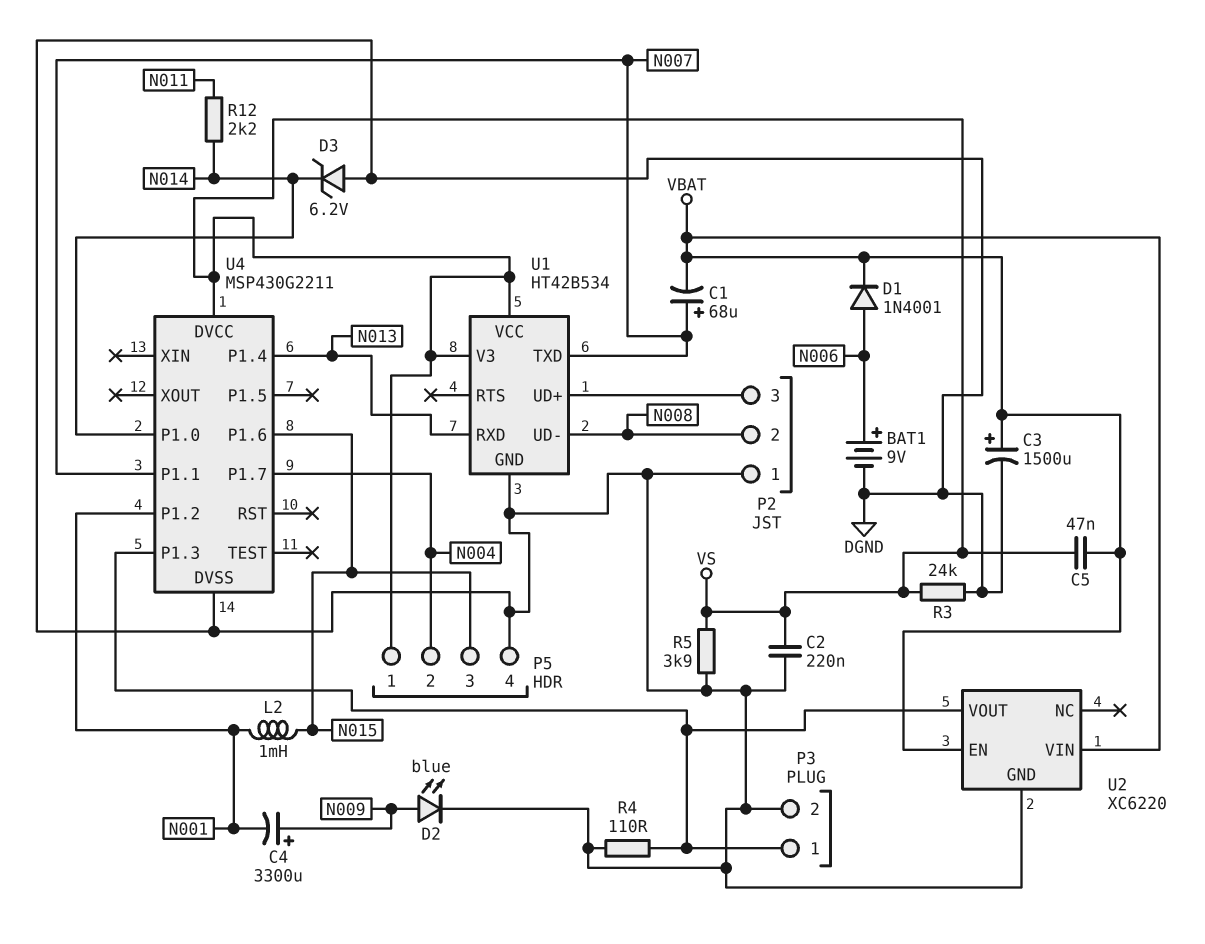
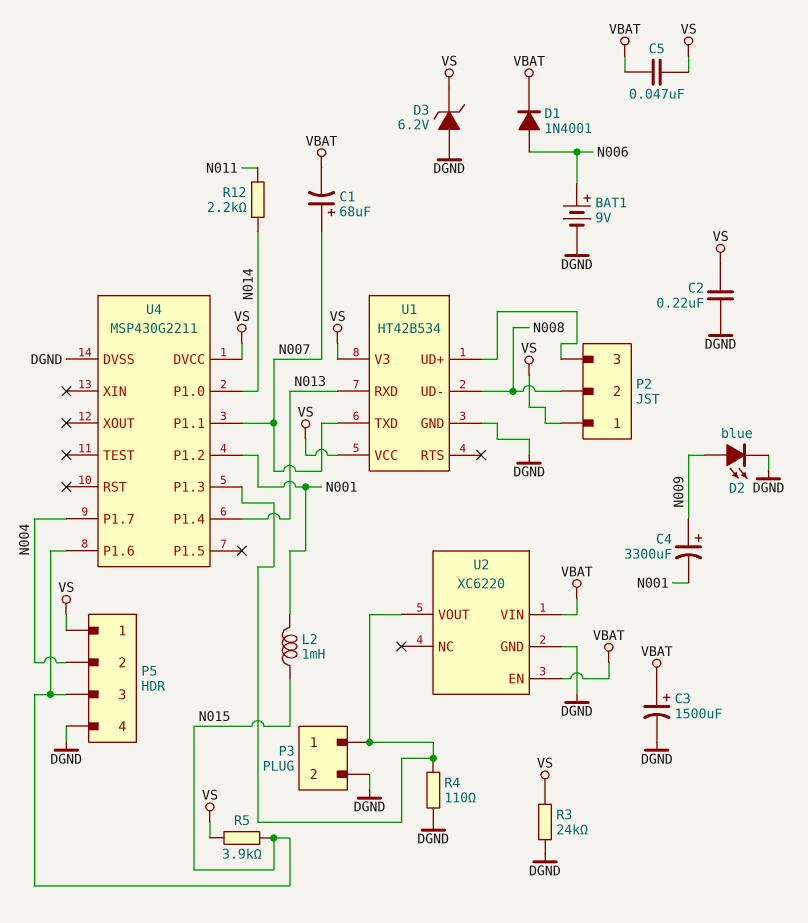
D3: zener 6.2V (A DGND, K N014) -> zener 6.2V (A DGND, K VS)
P2 pin 1: DGND -> VS
R5: 3.9k (DGND, VS) -> 3.9k (N015, VS)

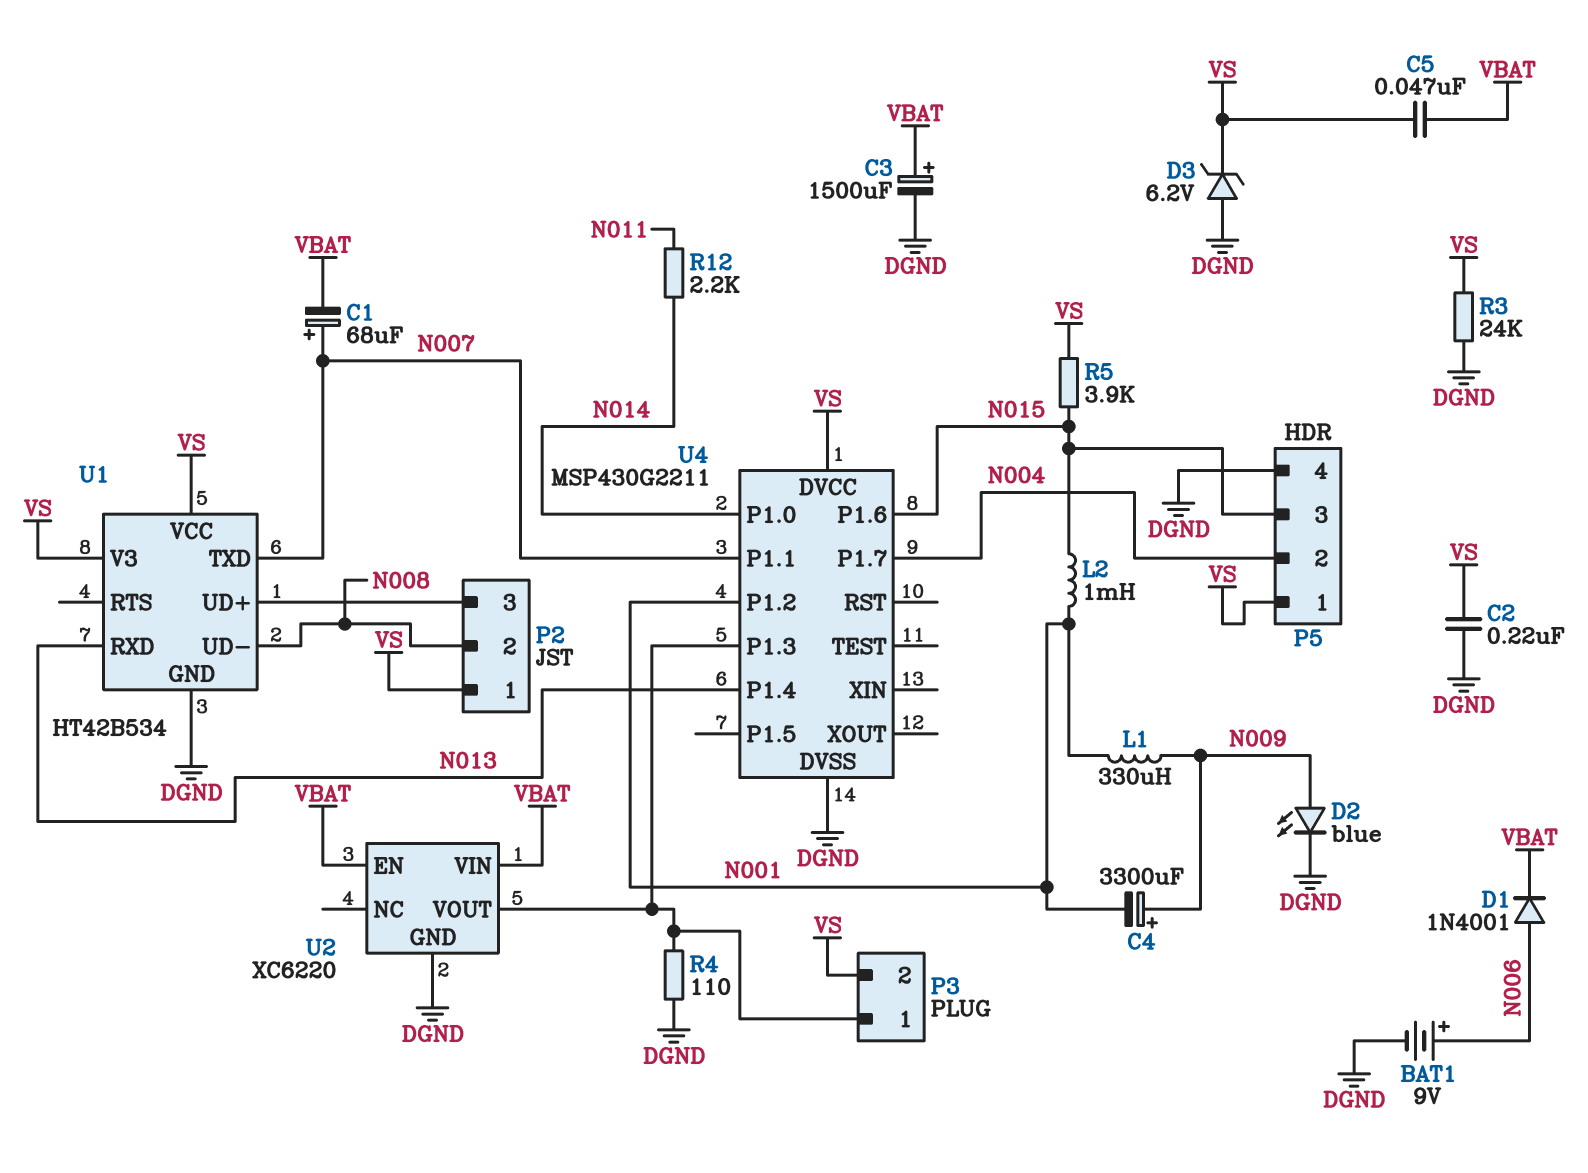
L1: none -> 330uH (N001, N009)
P3 pin 2: DGND -> VS

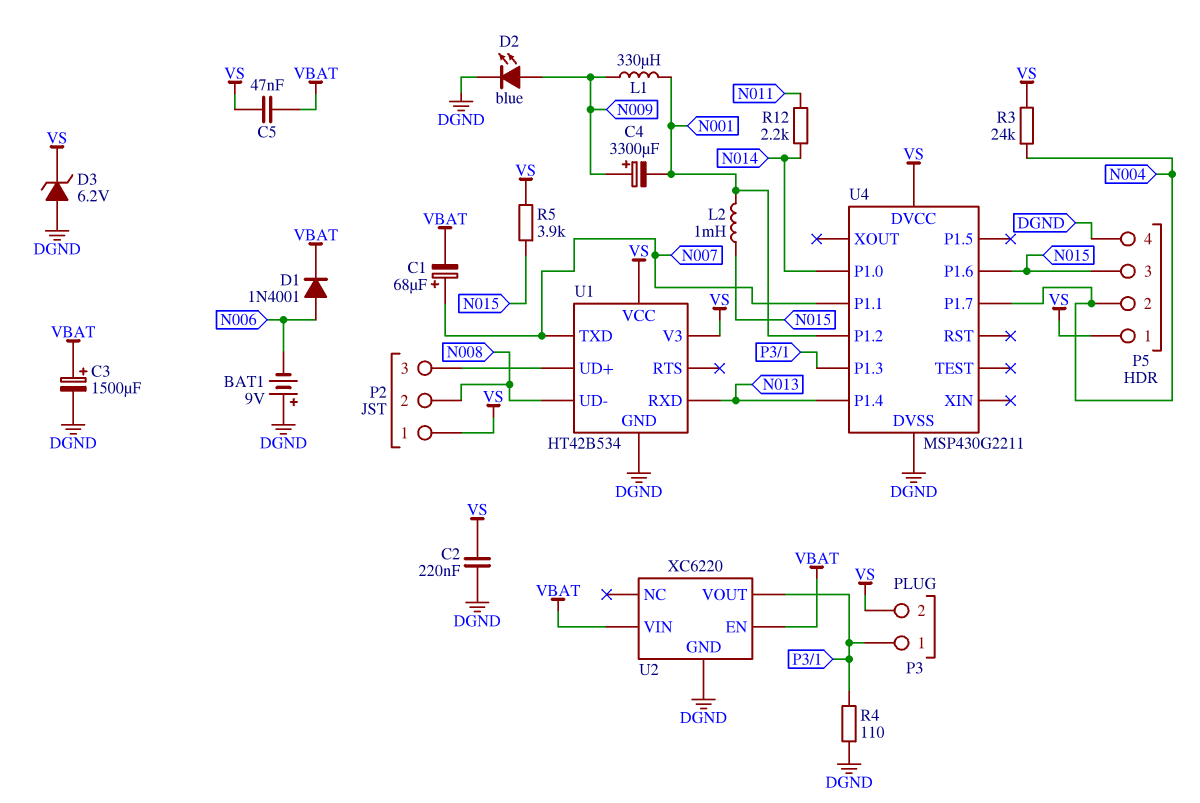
BAT1: 9V (plus N006, minus DGND) -> 9V (plus DGND, minus N006)
R3: 24k (DGND, VS) -> 24k (N004, VS)

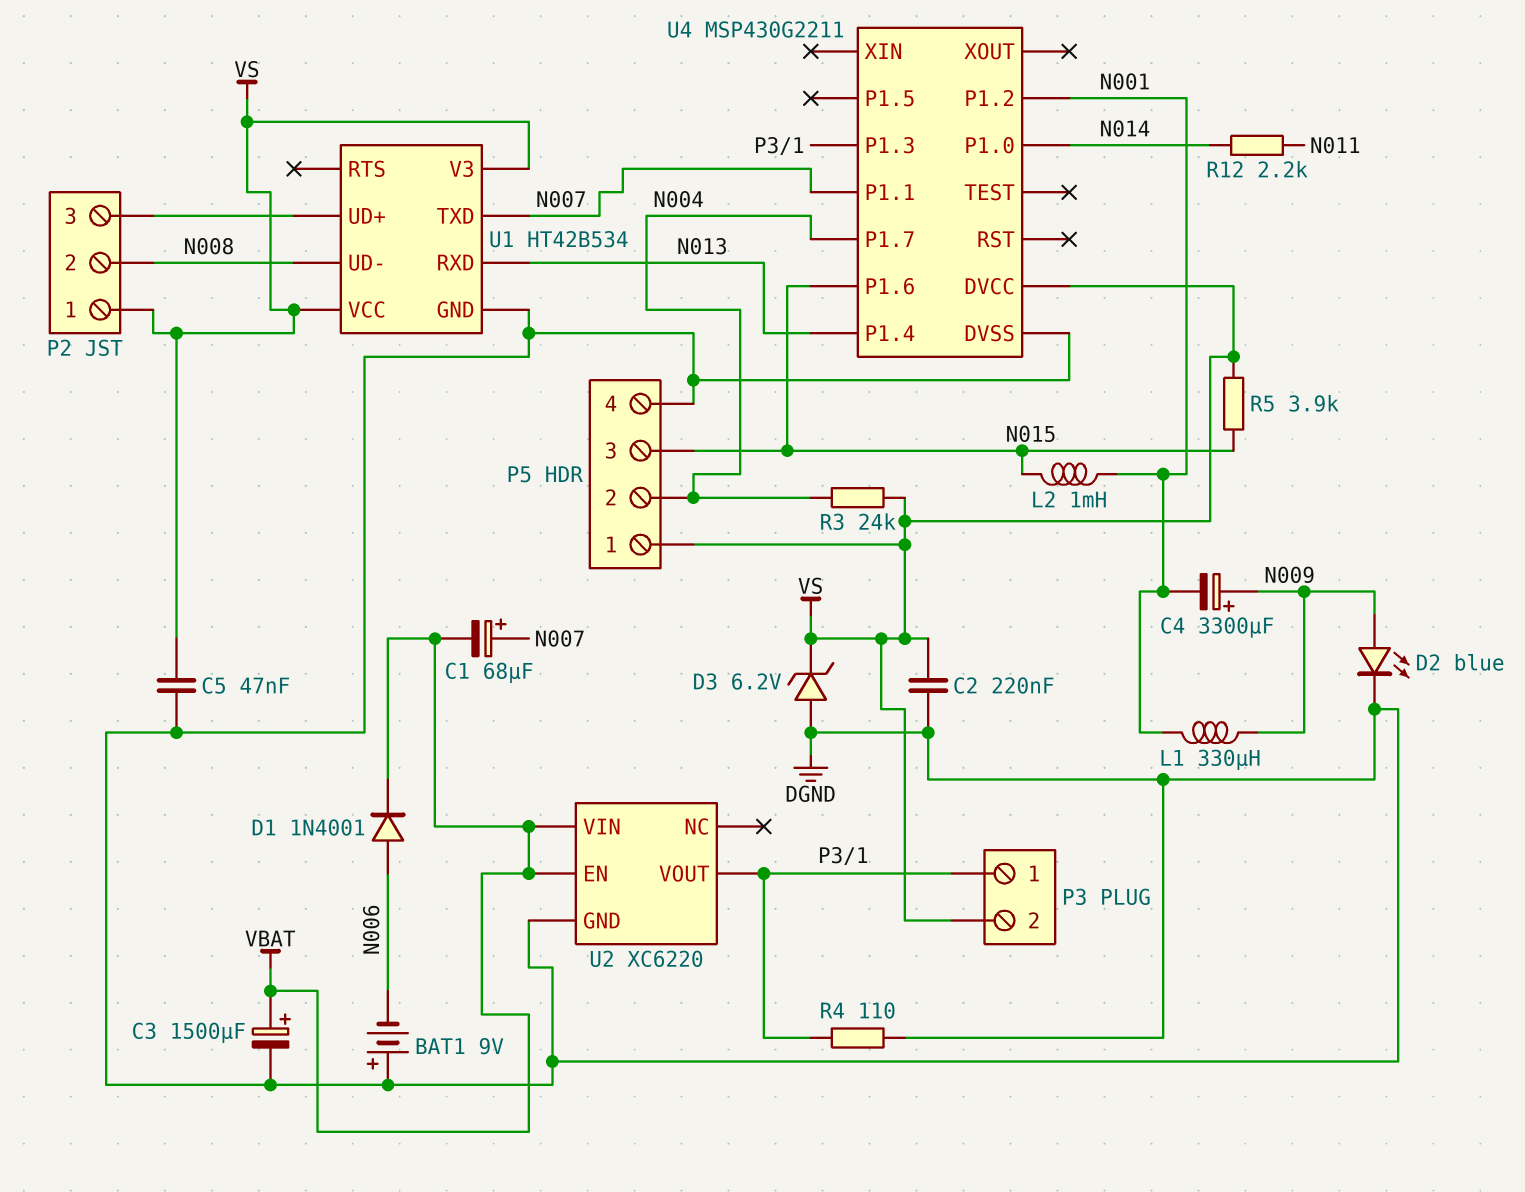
C5: 47nF (VBAT, VS) -> 47nF (DGND, VS)

